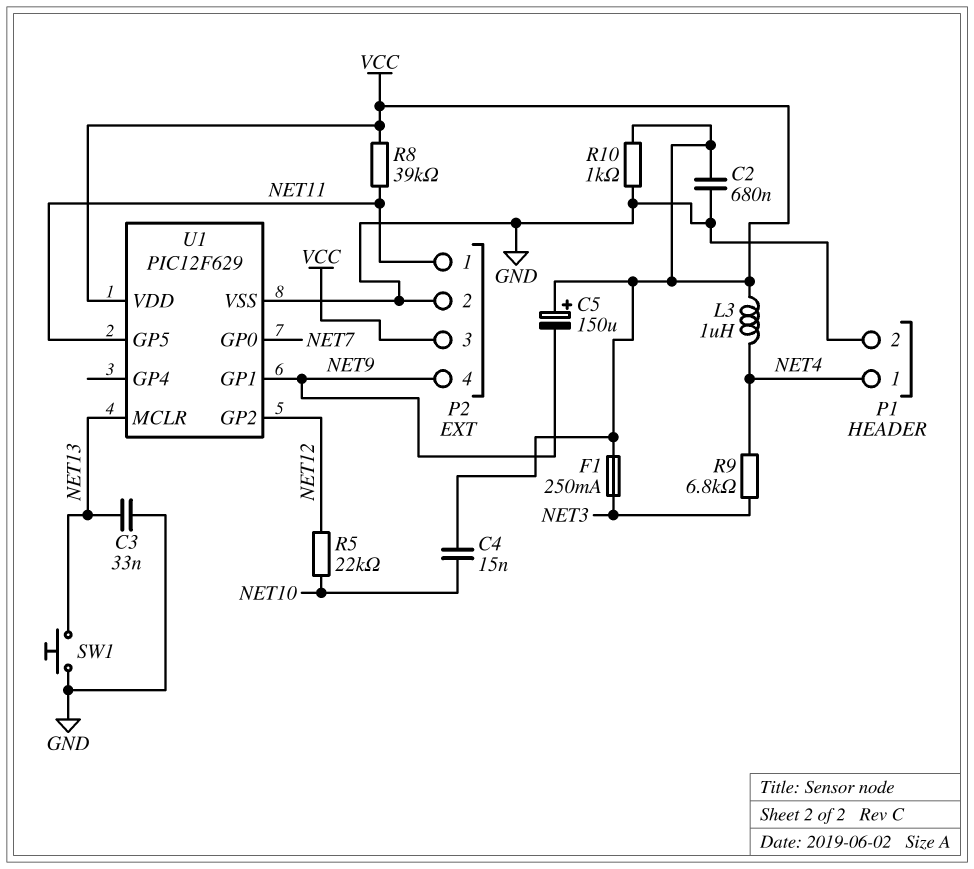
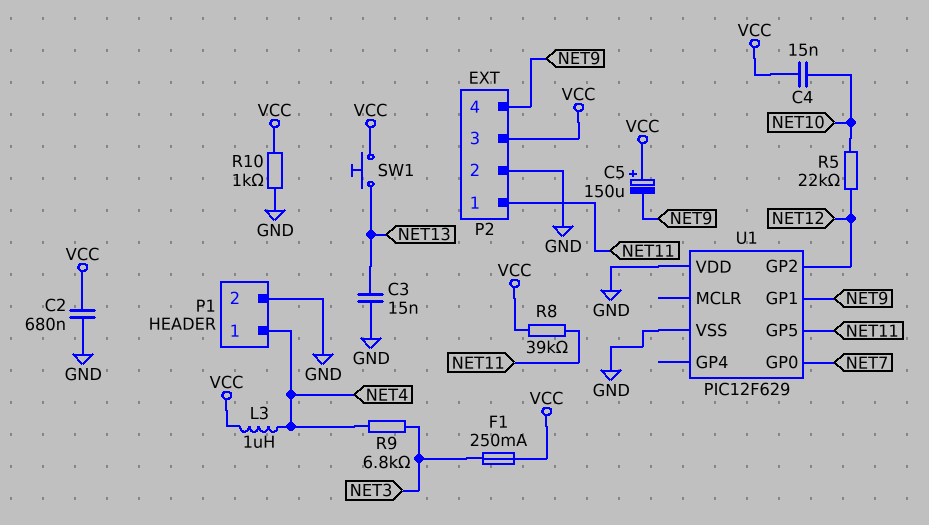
C3: 33nF (GND, NET13) -> 15nF (GND, NET13)
SW1: button (GND, NET13) -> button (NET13, VCC)
U1 pin MCLR: NET13 -> none
U1 pin VDD: VCC -> GND

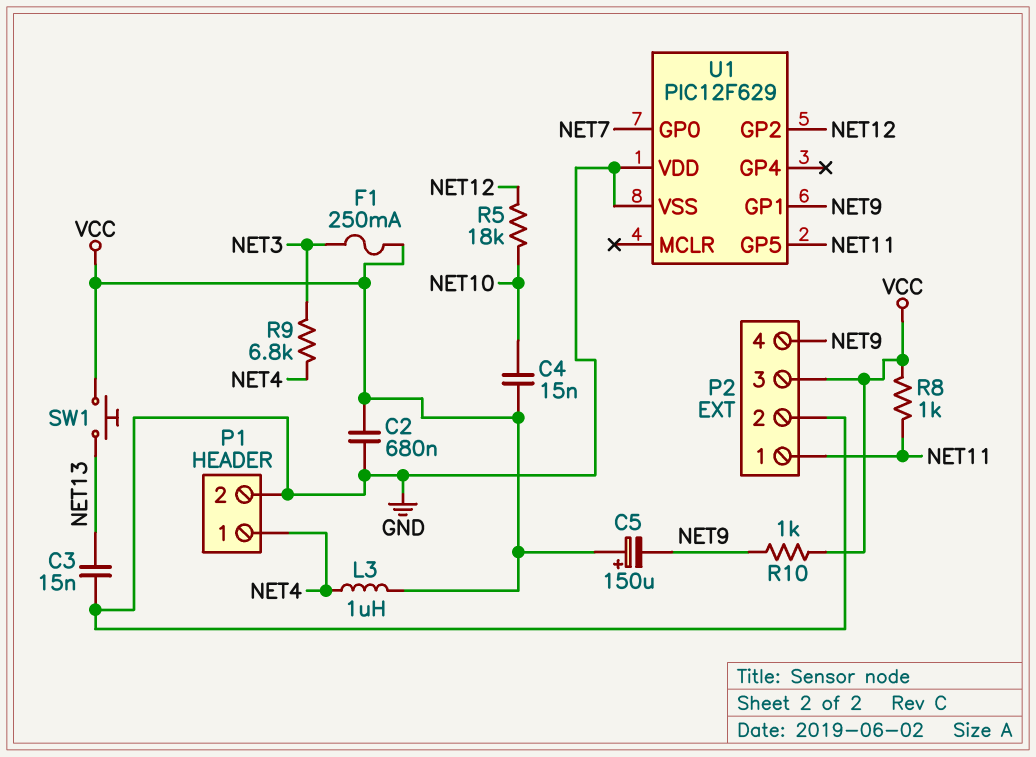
R5: 22k (NET10, NET12) -> 18k (NET10, NET12)
R8: 39k (NET11, VCC) -> 1k (NET11, VCC)
R10: 1k (GND, VCC) -> 1k (NET9, VCC)

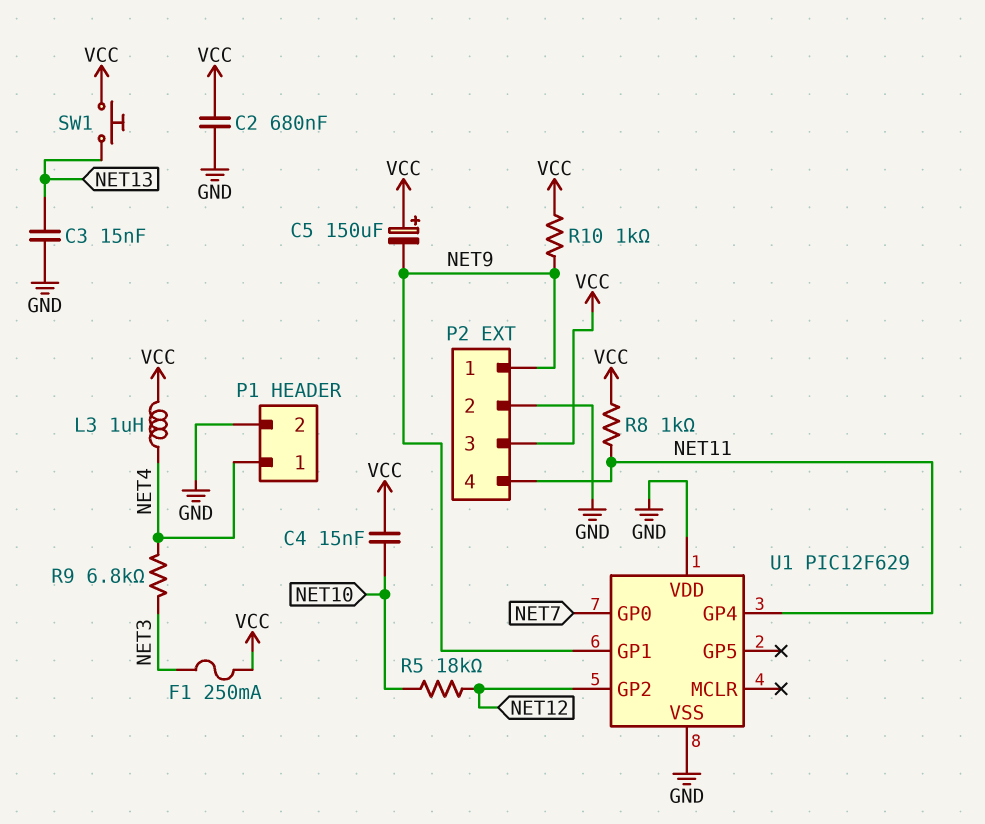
P2 pin 1: NET11 -> NET9
P2 pin 4: NET9 -> NET11
U1 pin GP4: none -> NET11
U1 pin GP5: NET11 -> none

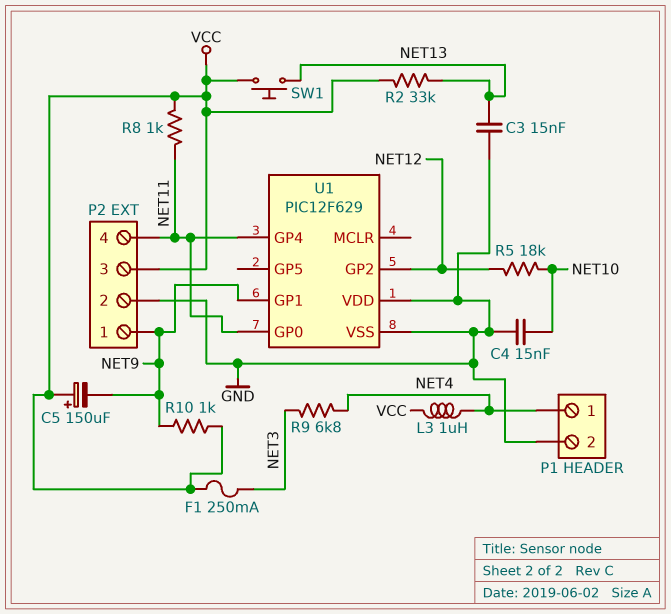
C2: 680nF (GND, VCC) -> none
C4: 15nF (NET10, VCC) -> 15nF (GND, NET10)
R2: none -> 33k (NET13, VCC)
U1 pin GP0: NET7 -> NET11

